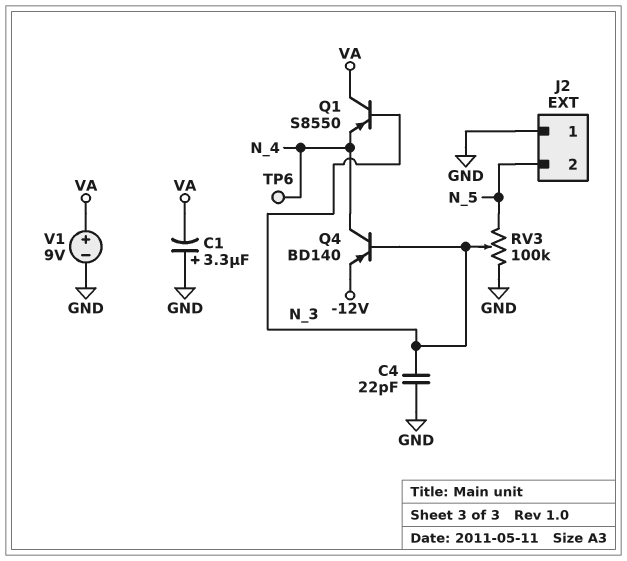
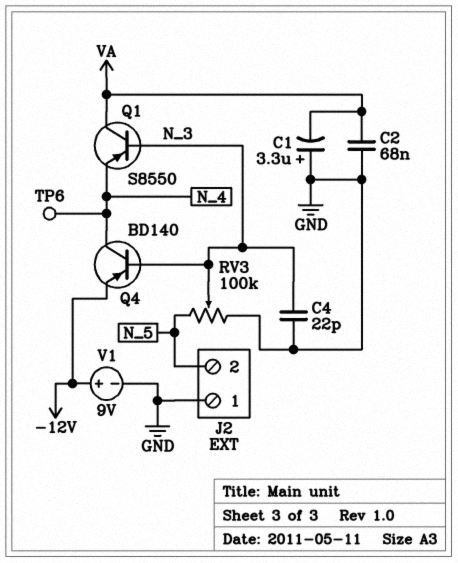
C2: none -> 68nF (GND, VA)
V1: 9V (plus VA, minus GND) -> 9V (plus -12V, minus GND)

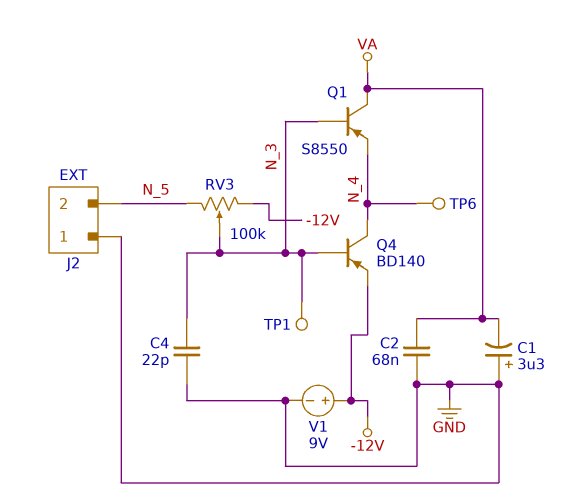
RV3: 100k (GND, N_5, wiper N_3) -> 100k (-12V, N_5, wiper N_3)
TP1: none -> test point (N_3)

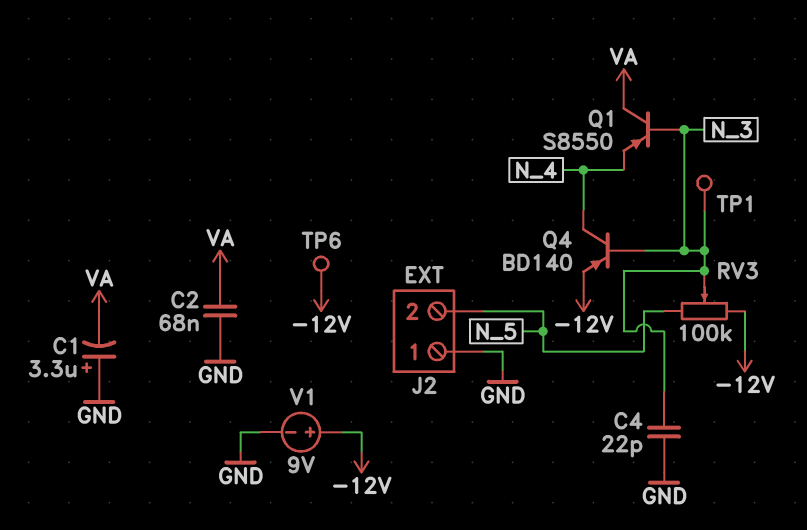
TP6: test point (N_4) -> test point (-12V)

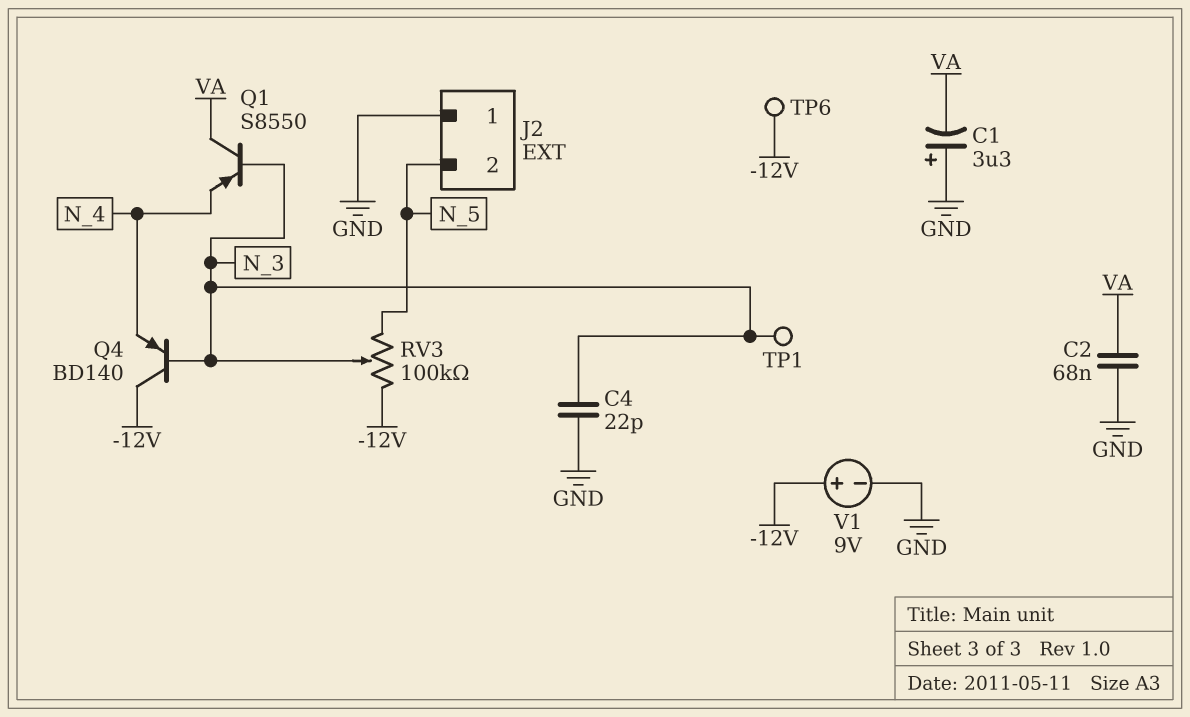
Q4: PNP BD140 (B N_3, C N_4, E -12V) -> PNP BD140 (B N_3, C -12V, E N_4)

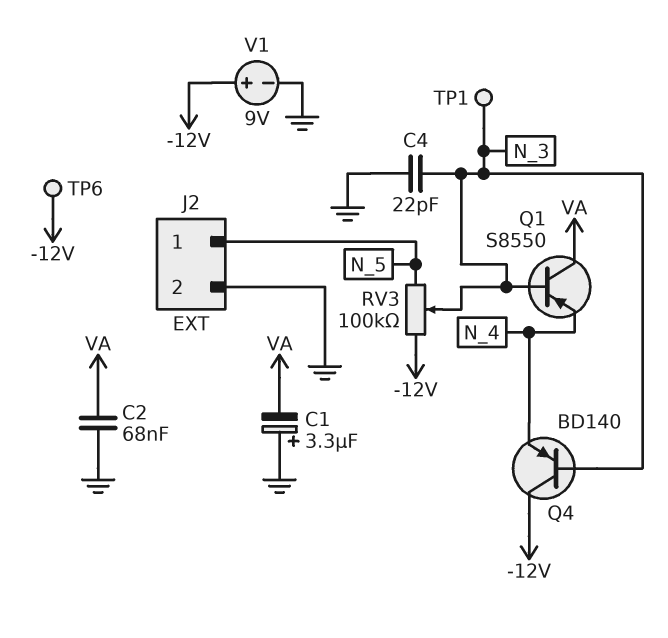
J2 pin 1: GND -> N_5
J2 pin 2: N_5 -> GND

